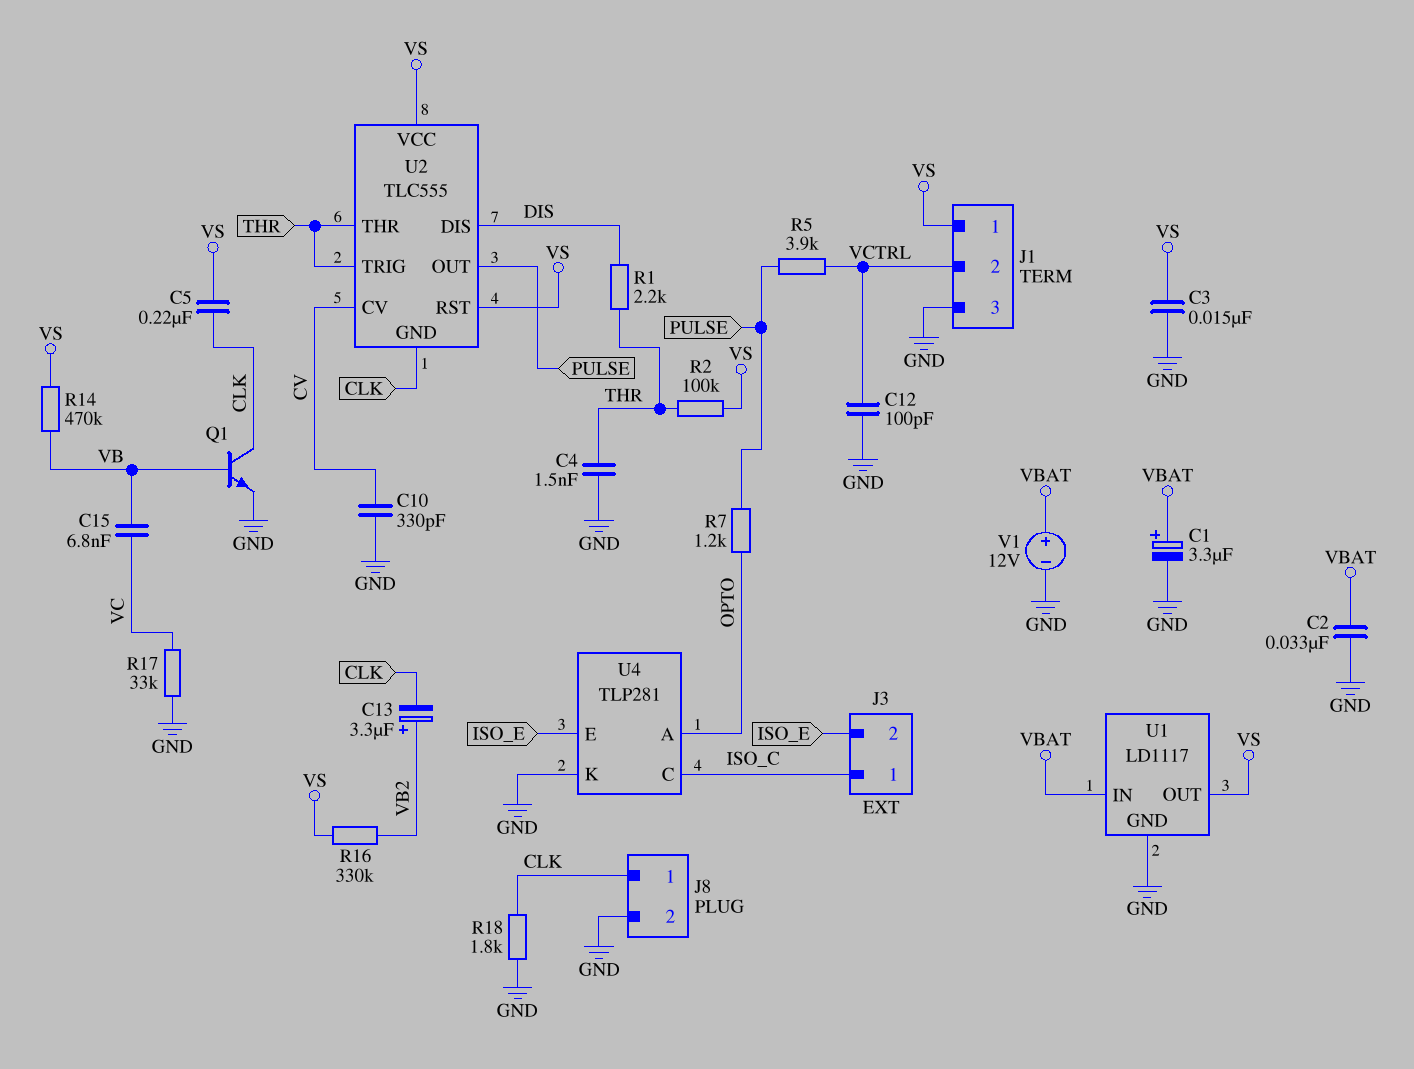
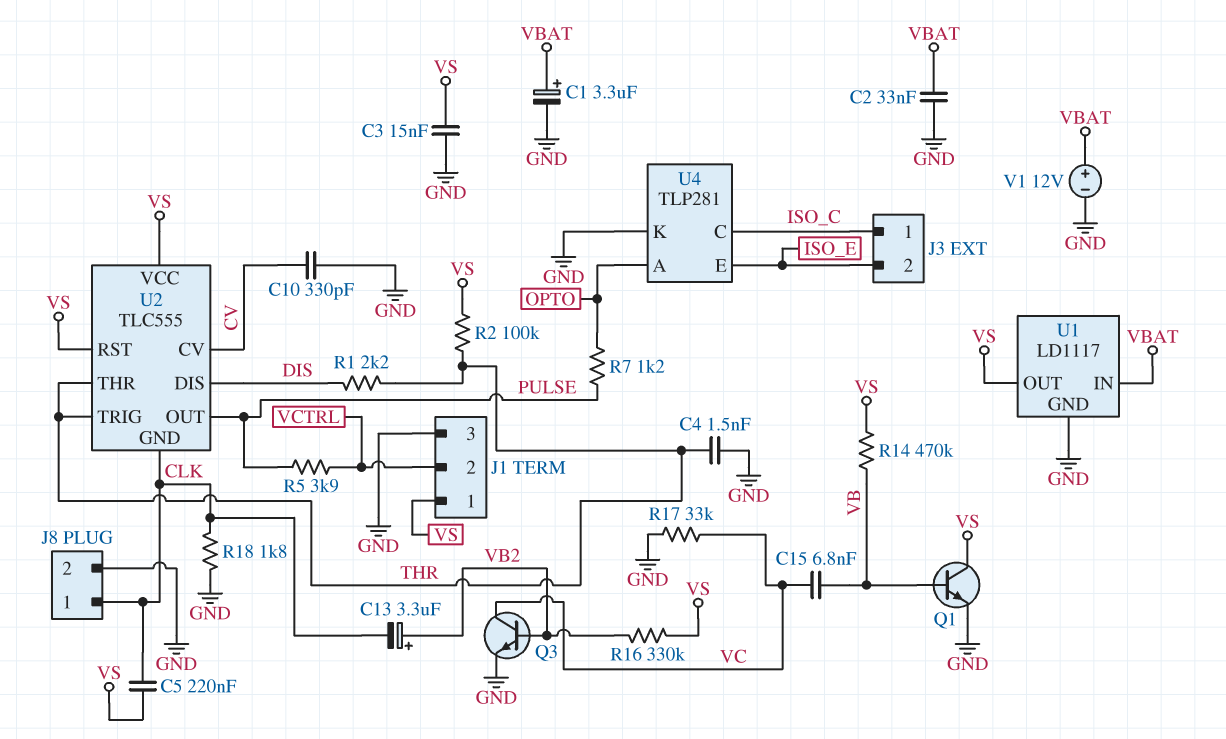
C12: 100pF (GND, VCTRL) -> none
Q1: NPN (B VB, C CLK, E GND) -> NPN (B VB, C VS, E GND)
Q3: none -> NPN (B VB2, C VC, E GND)

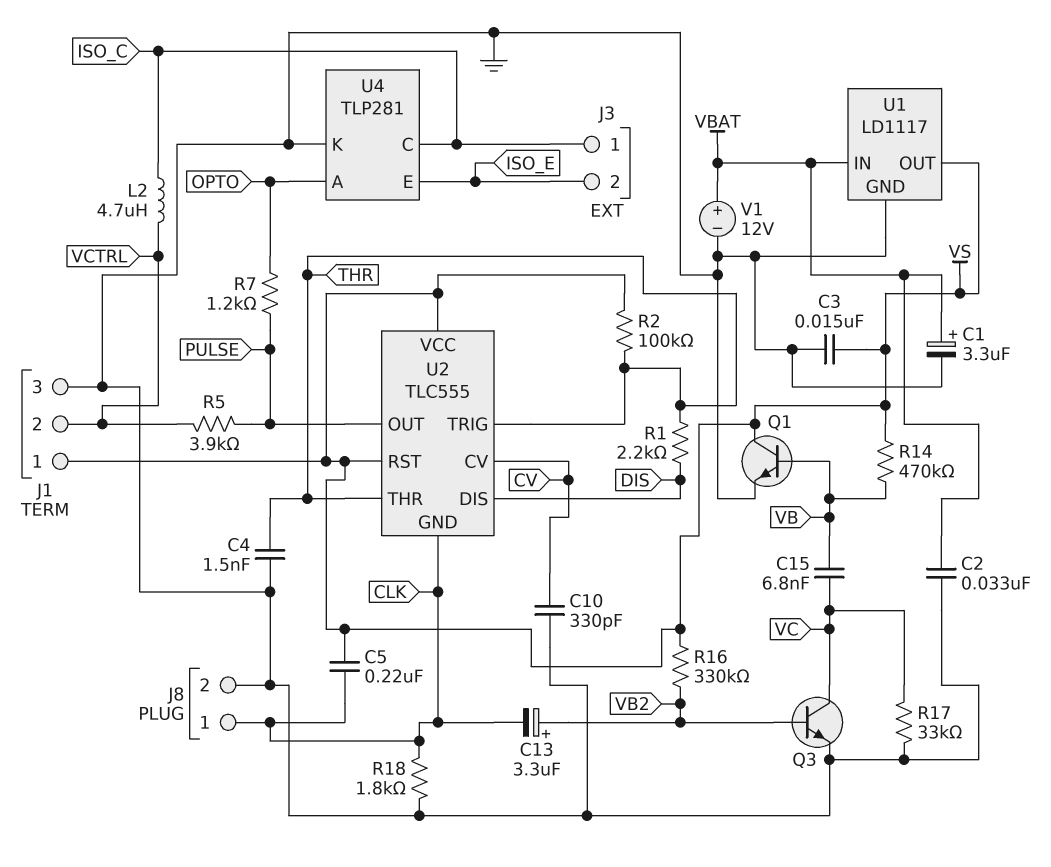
L2: none -> 4.7uH (ISO_C, VCTRL)

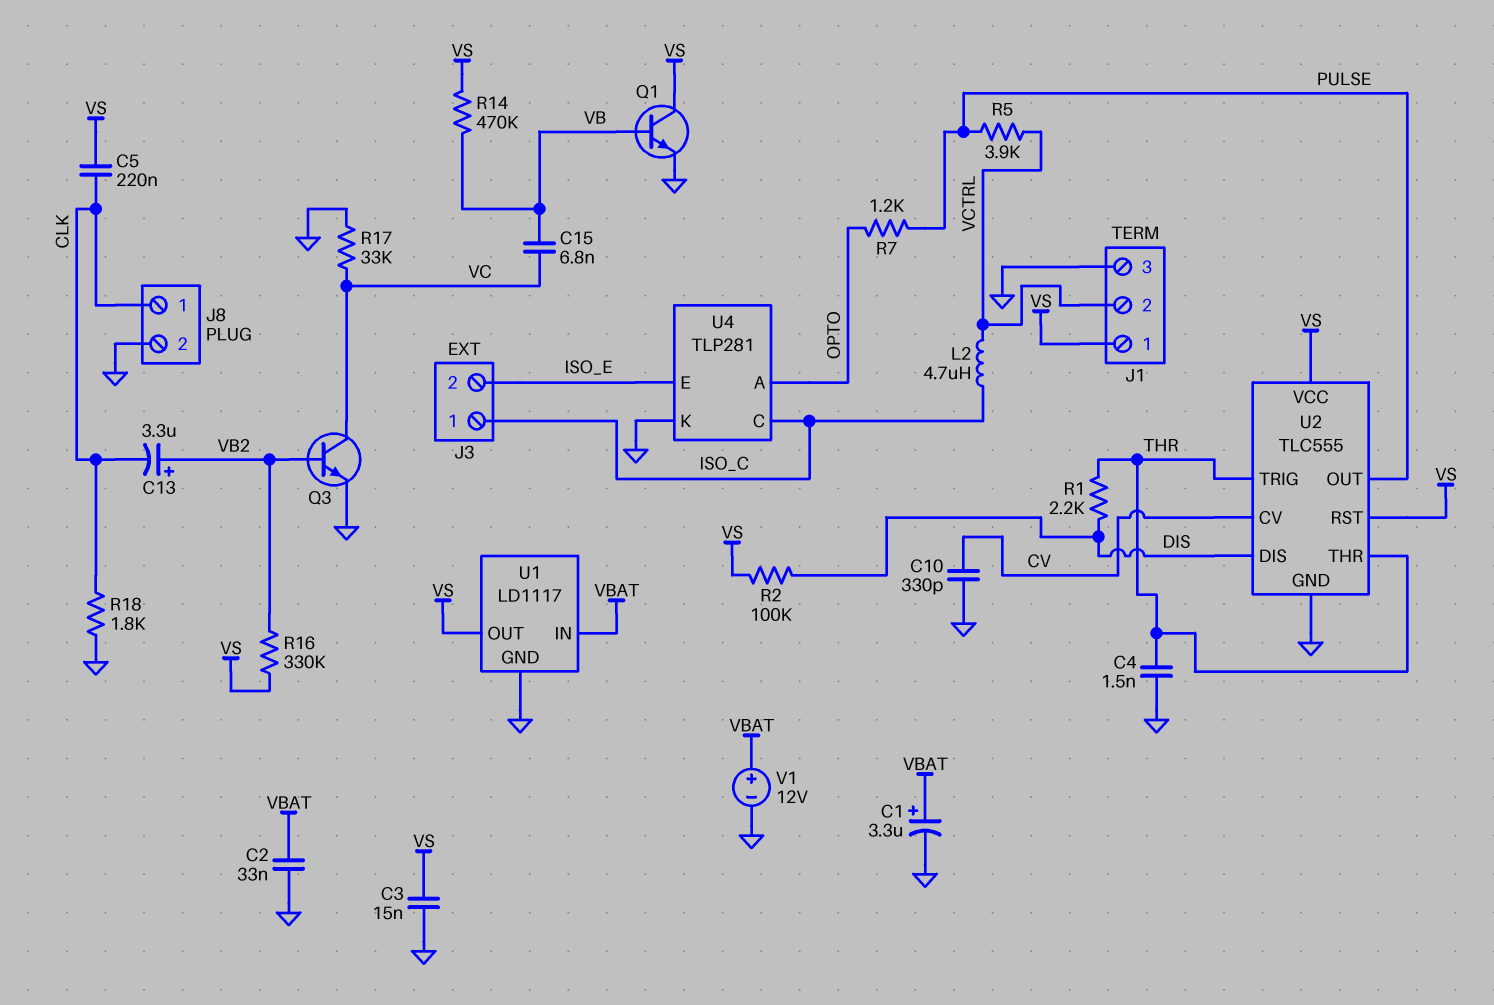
R2: 100k (THR, VS) -> 100k (DIS, VS)
U2 pin GND: CLK -> GND

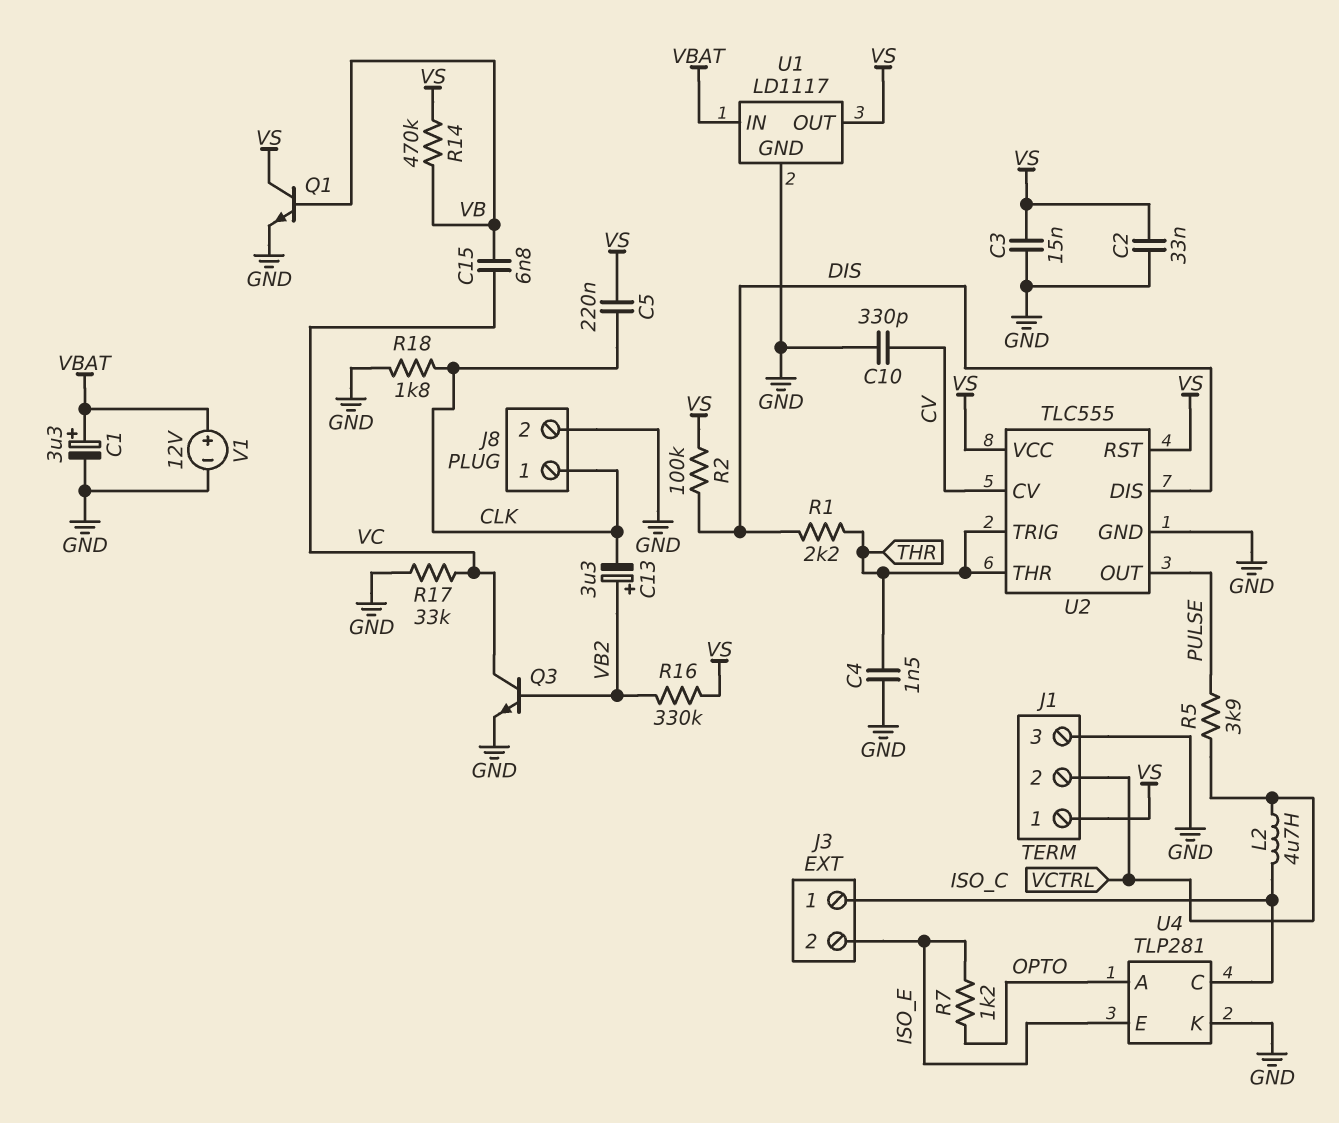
C2: 33nF (GND, VBAT) -> 33nF (GND, VS)
R7: 1.2k (OPTO, PULSE) -> 1.2k (ISO_E, OPTO)

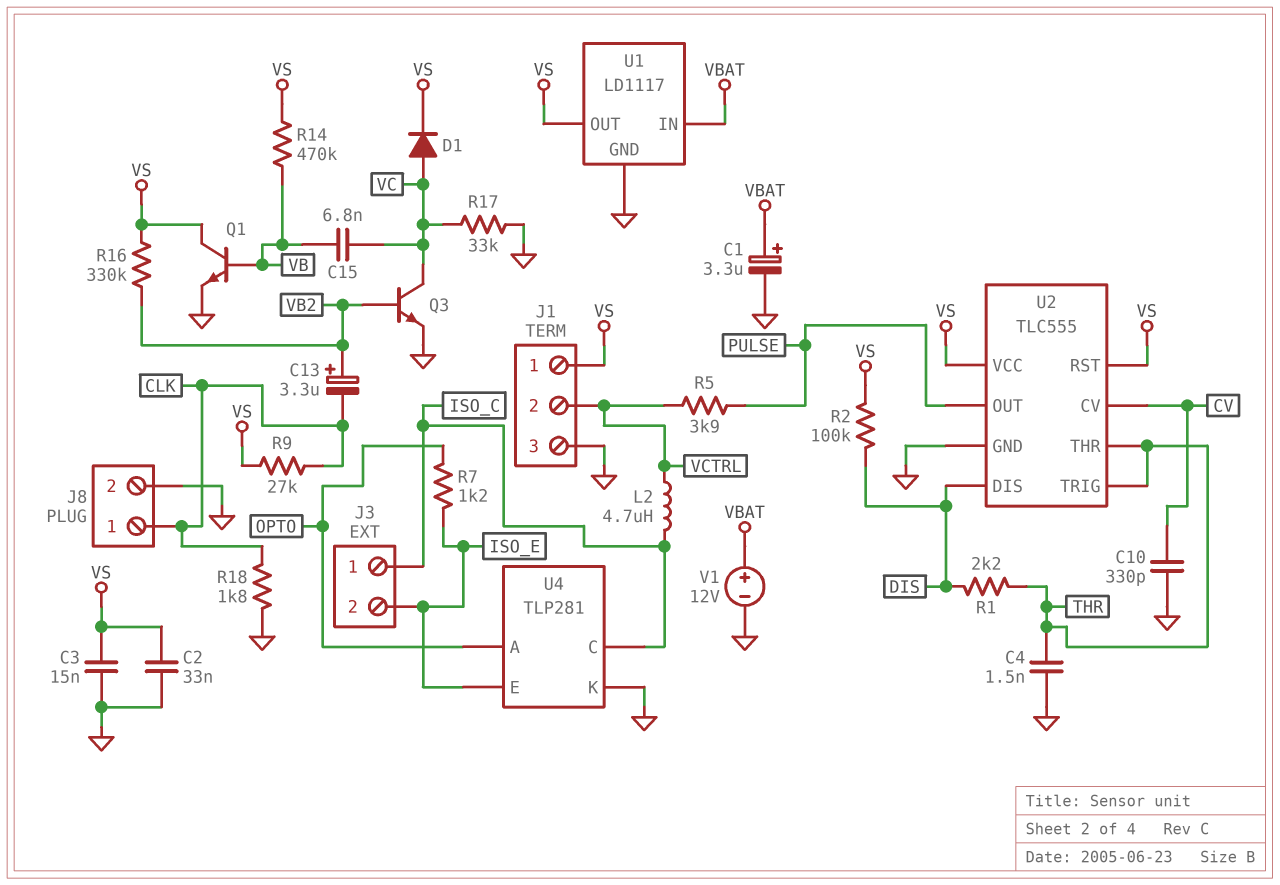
C5: 220nF (CLK, VS) -> none
D1: none -> diode (A VC, K VS)
R9: none -> 27k (CLK, VS)

